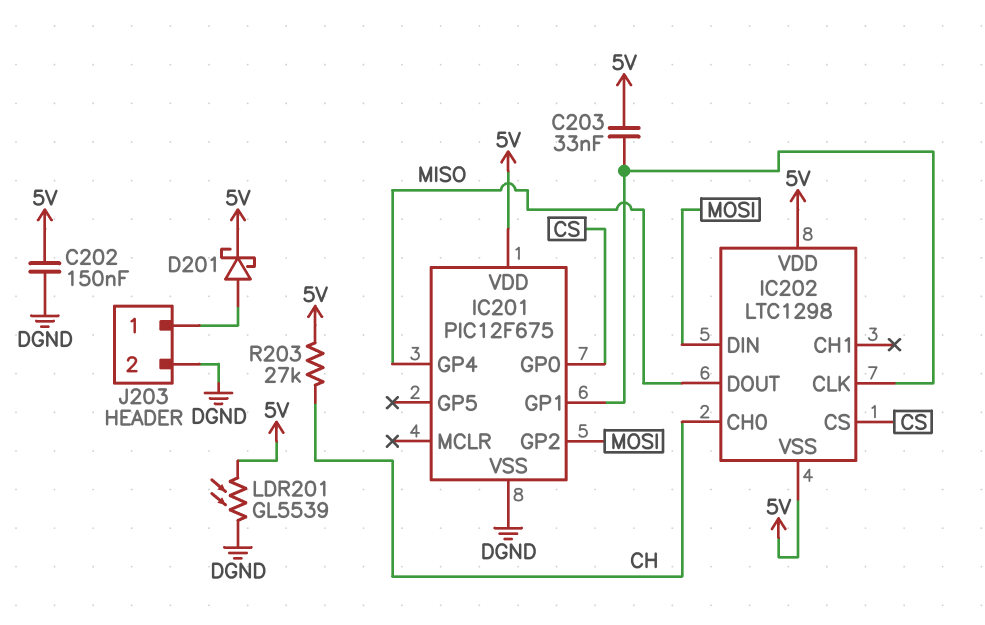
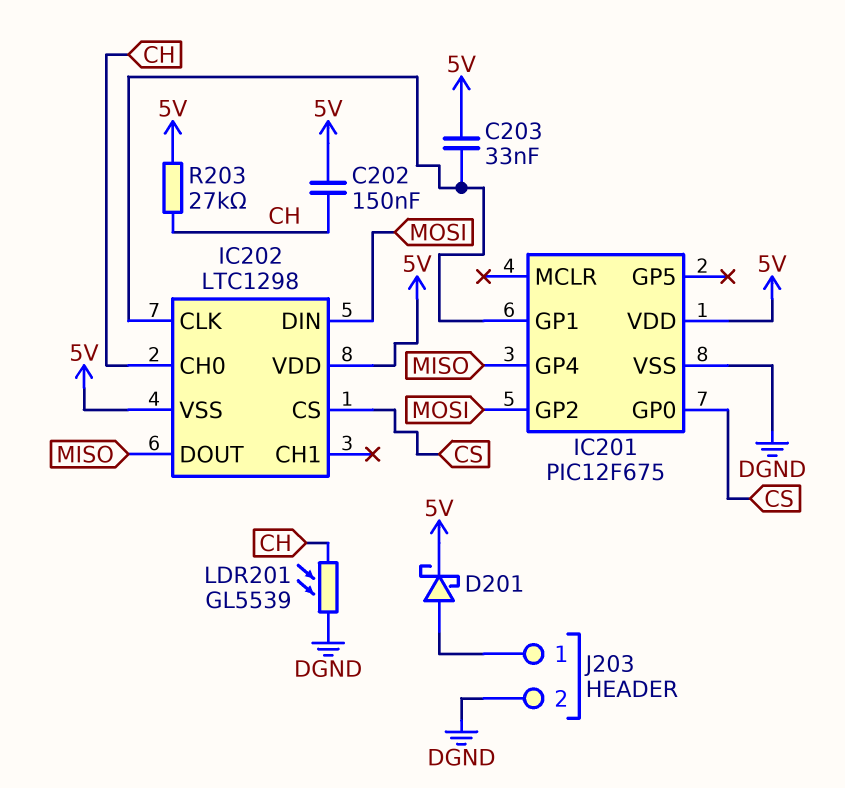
C202: 150nF (5V, DGND) -> 150nF (5V, CH)
LDR201: GL5539 (5V, DGND) -> GL5539 (CH, DGND)

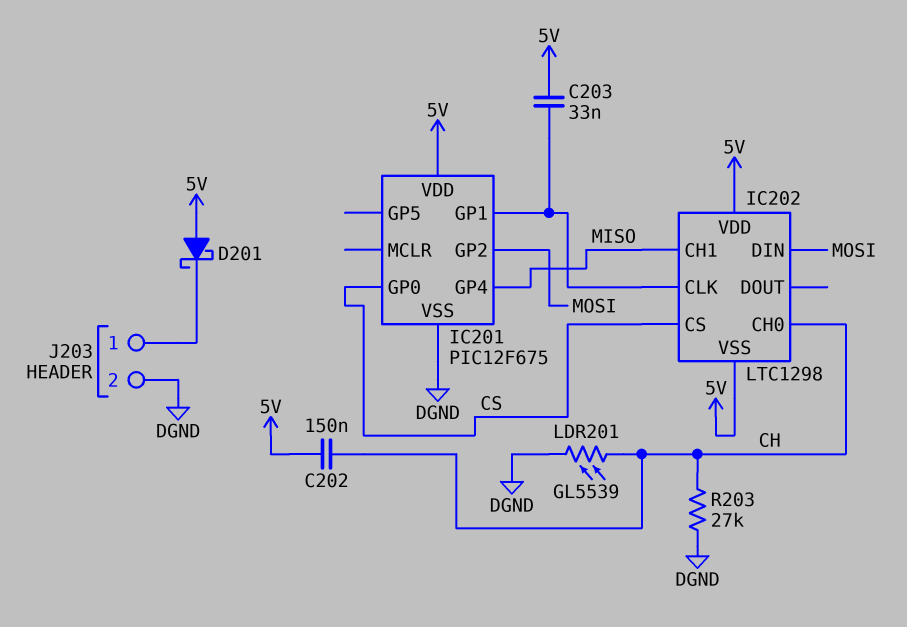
D201: schottky (A J203/1, K 5V) -> schottky (A 5V, K J203/1)
IC202 pin CH1: none -> MISO
IC202 pin DOUT: MISO -> none
R203: 27k (5V, CH) -> 27k (CH, DGND)

